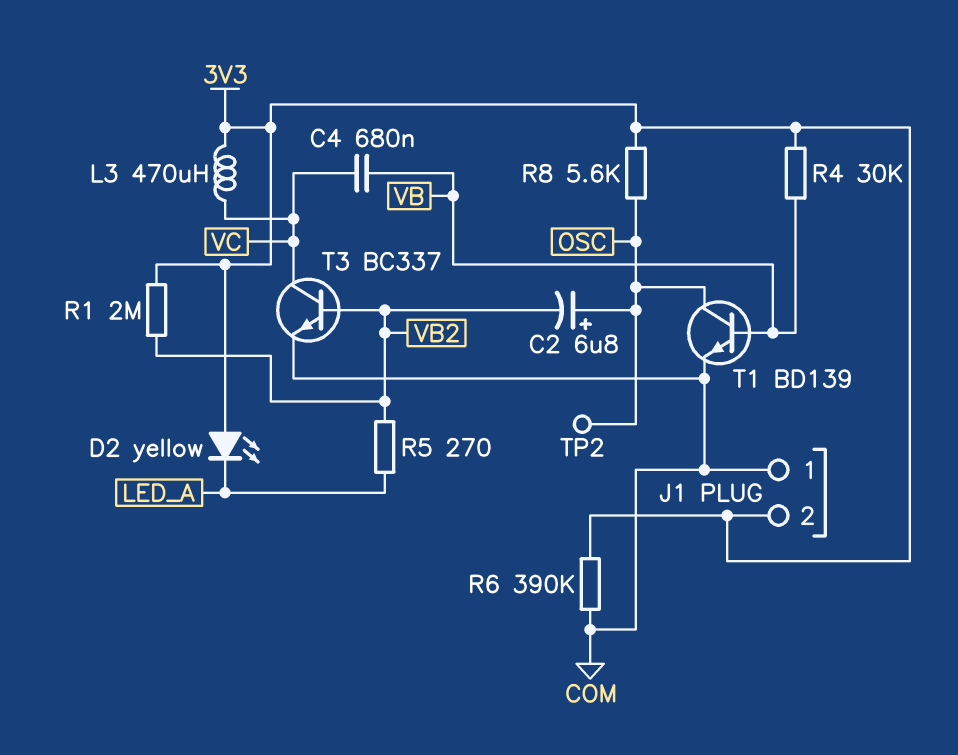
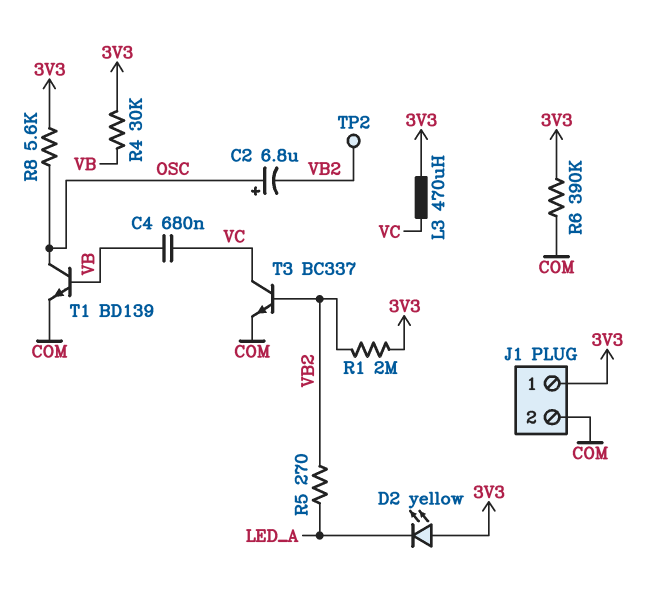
J1 pin 1: COM -> 3V3
J1 pin 2: 3V3 -> COM
TP2: test point (OSC) -> test point (VB2)

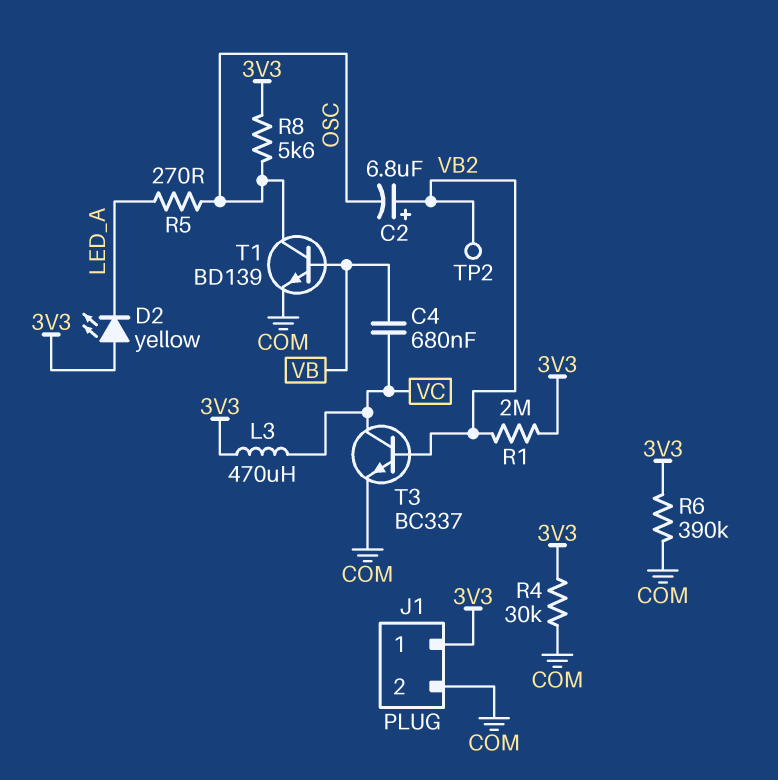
C2: 6.8uF (plus OSC, minus VB2) -> 6.8uF (plus VB2, minus OSC)
R4: 30k (3V3, VB) -> 30k (3V3, COM)
R5: 270 (LED_A, VB2) -> 270 (LED_A, OSC)

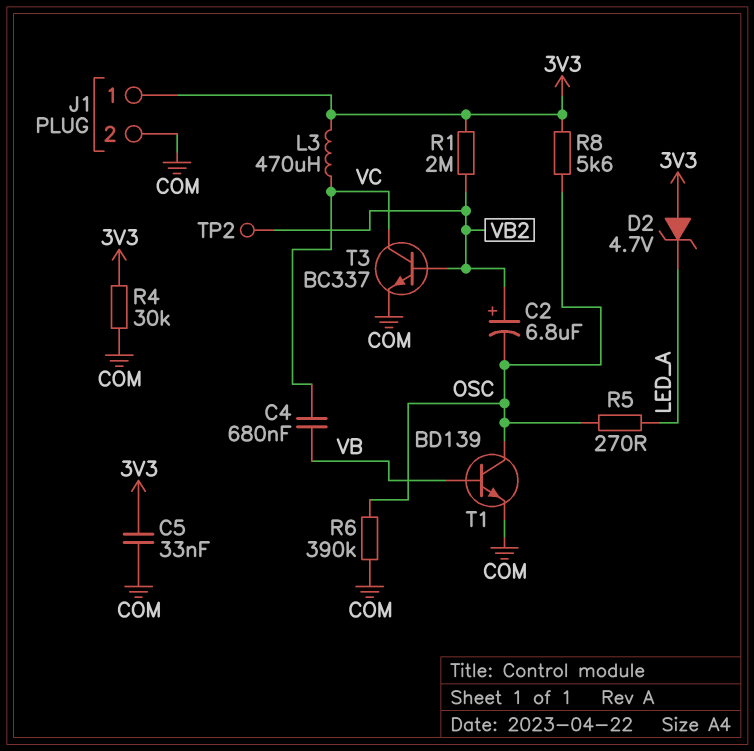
C5: none -> 33nF (3V3, COM)
D2: LED yellow (A 3V3, K LED_A) -> zener 4.7V (A 3V3, K LED_A)
R6: 390k (3V3, COM) -> 390k (COM, OSC)

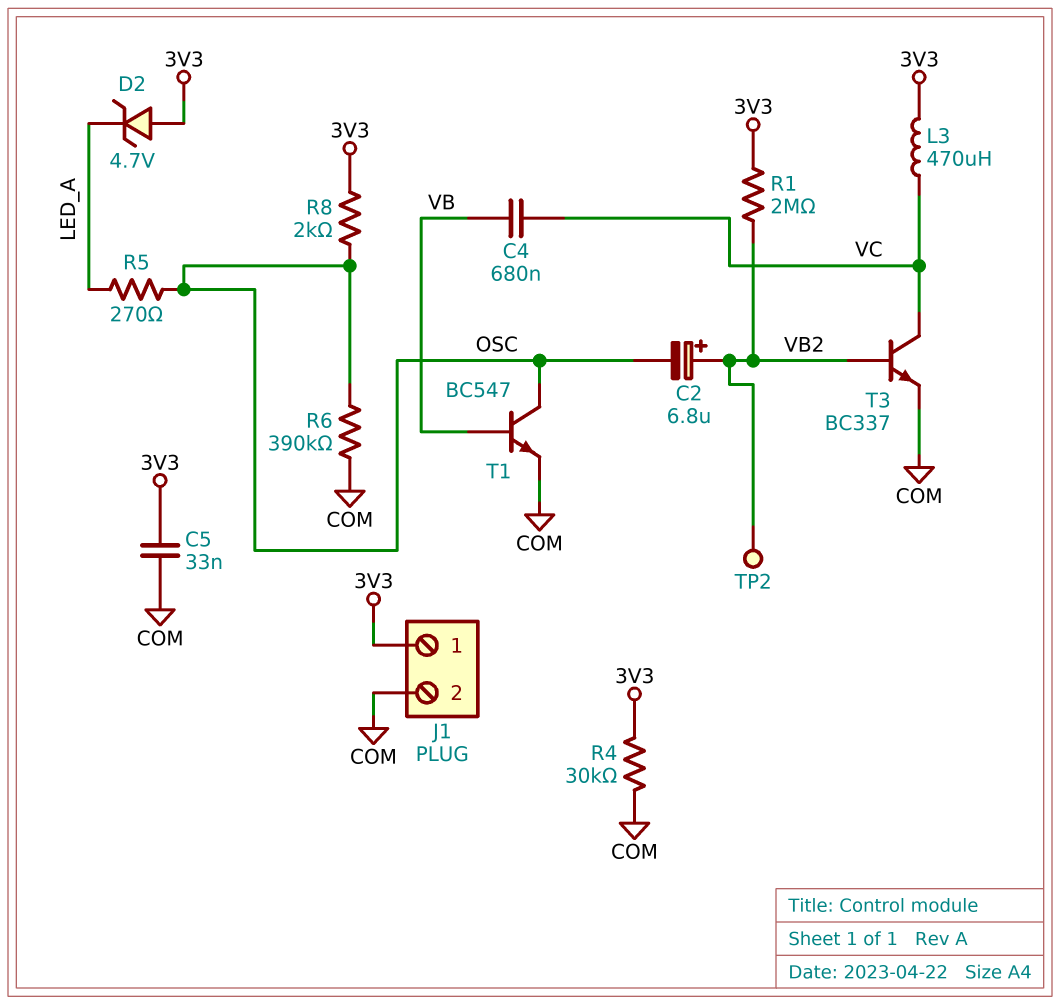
R8: 5.6k (3V3, OSC) -> 2k (3V3, OSC)
T1: NPN BD139 (B VB, C OSC, E COM) -> NPN BC547 (B VB, C OSC, E COM)

